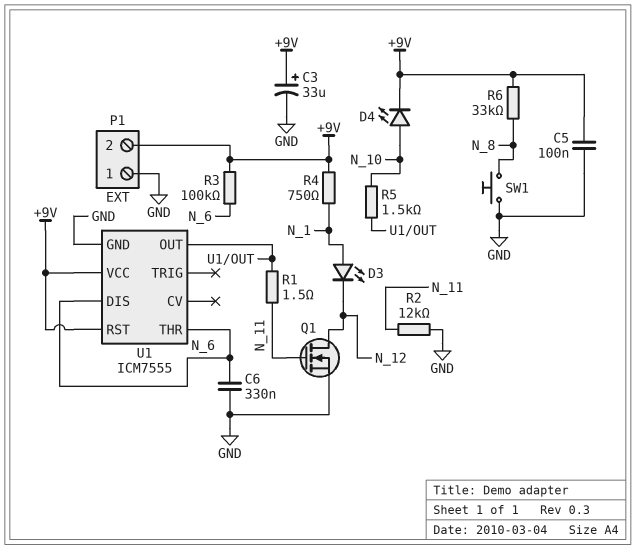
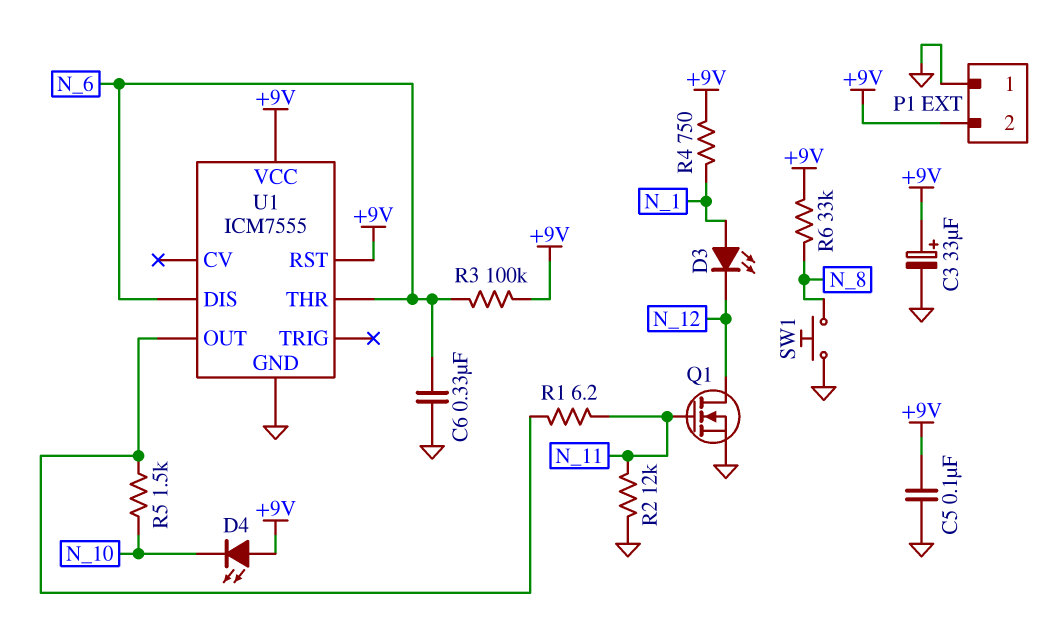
D4: LED (A N_10, K +9V) -> LED (A +9V, K N_10)
R1: 1.5 (N_11, U1/OUT) -> 6.2 (N_11, U1/OUT)

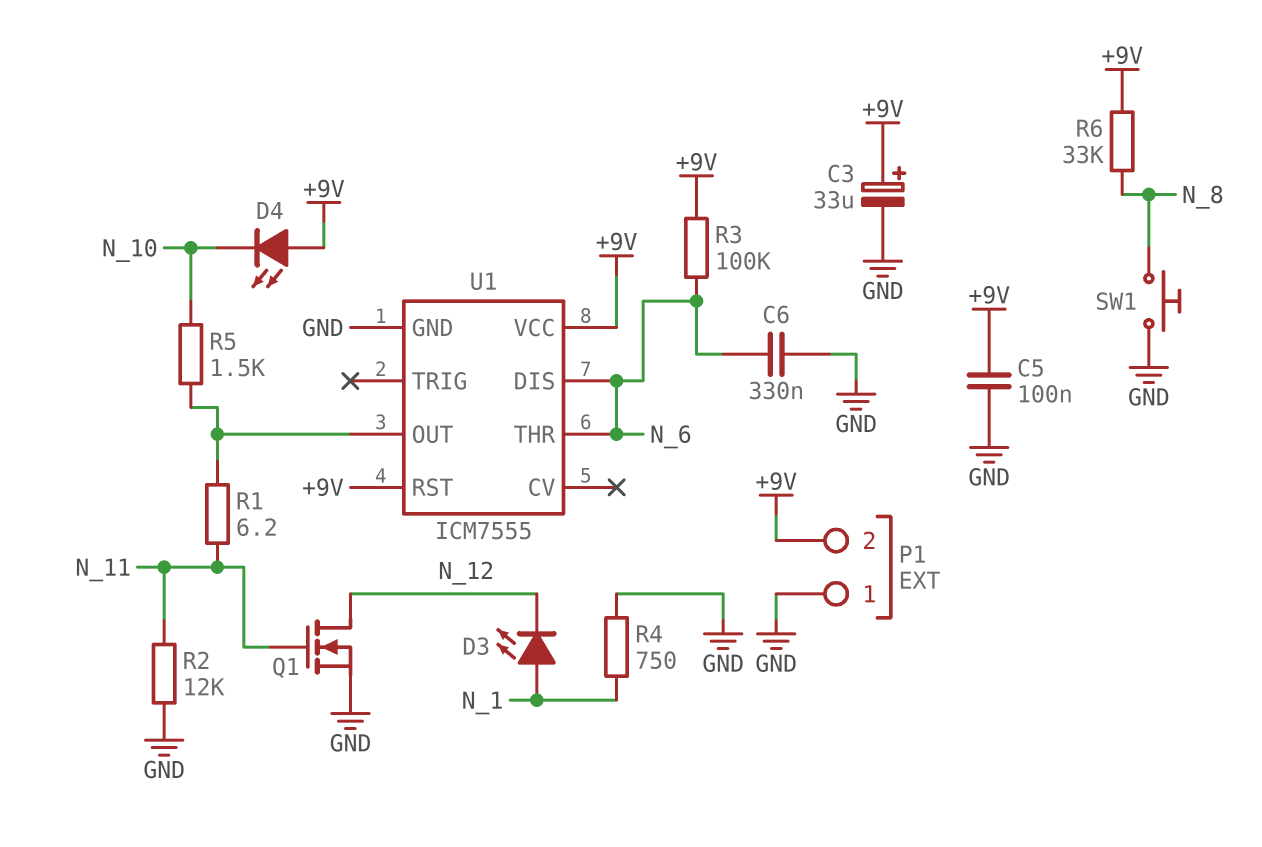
R4: 750 (+9V, N_1) -> 750 (GND, N_1)

